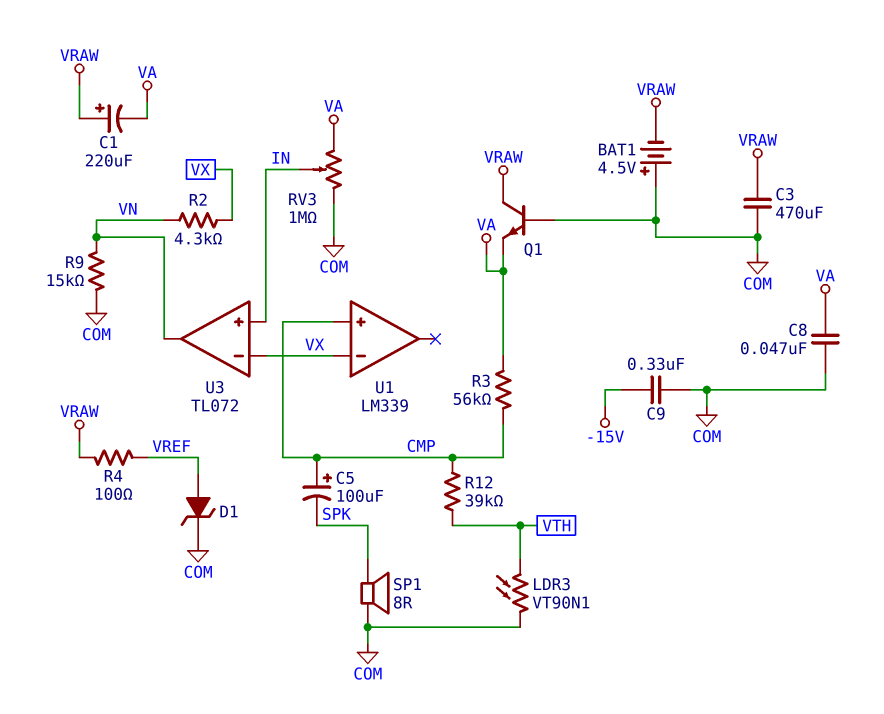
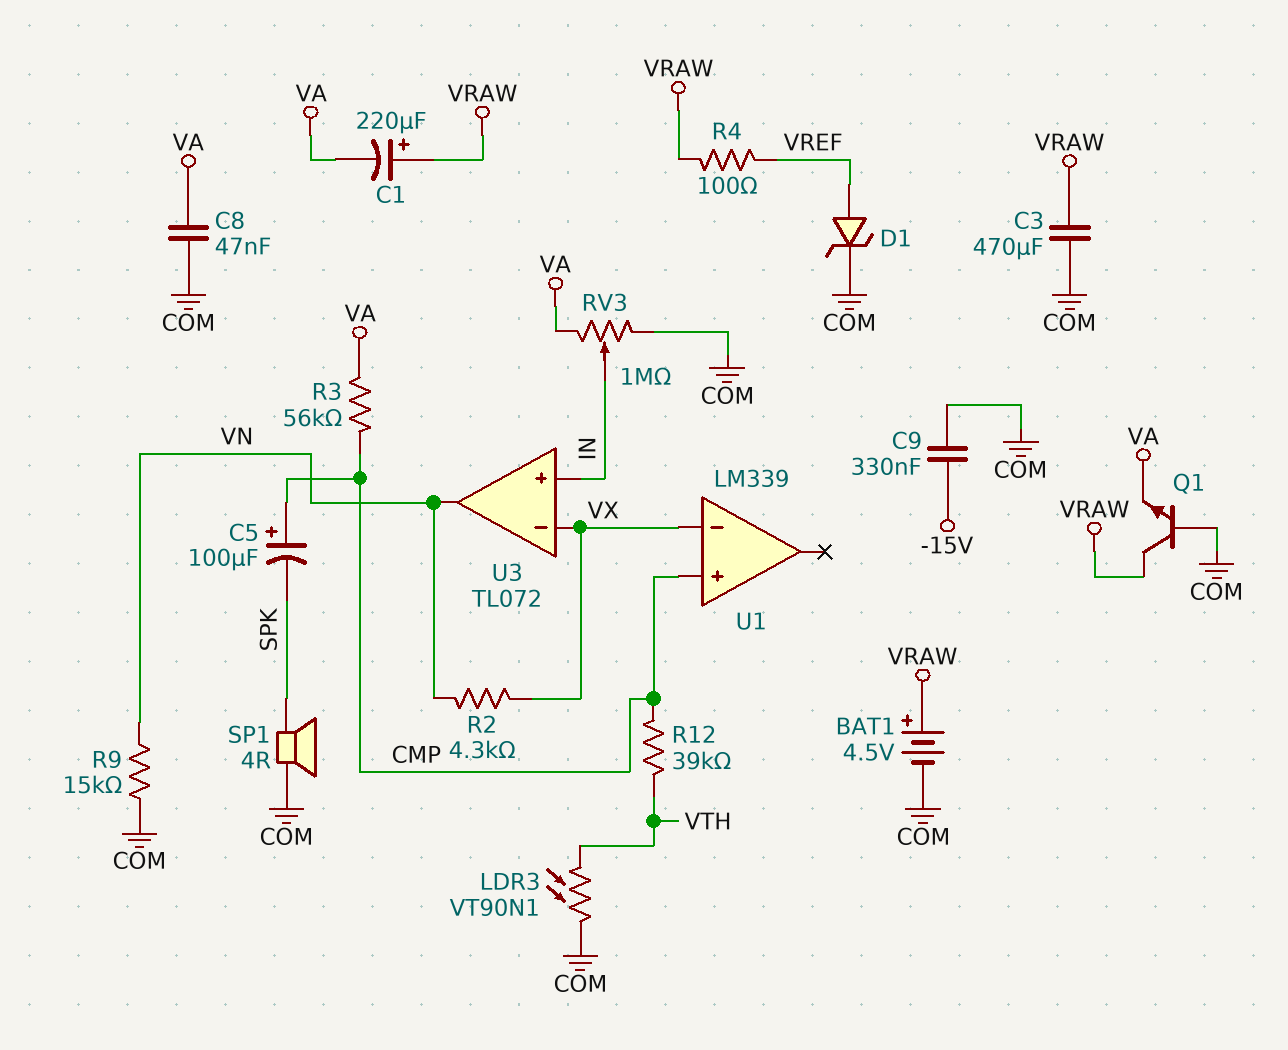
BAT1: 4.5V (plus COM, minus VRAW) -> 4.5V (plus VRAW, minus COM)
SP1: speaker 8R (COM, SPK) -> speaker 4R (COM, SPK)

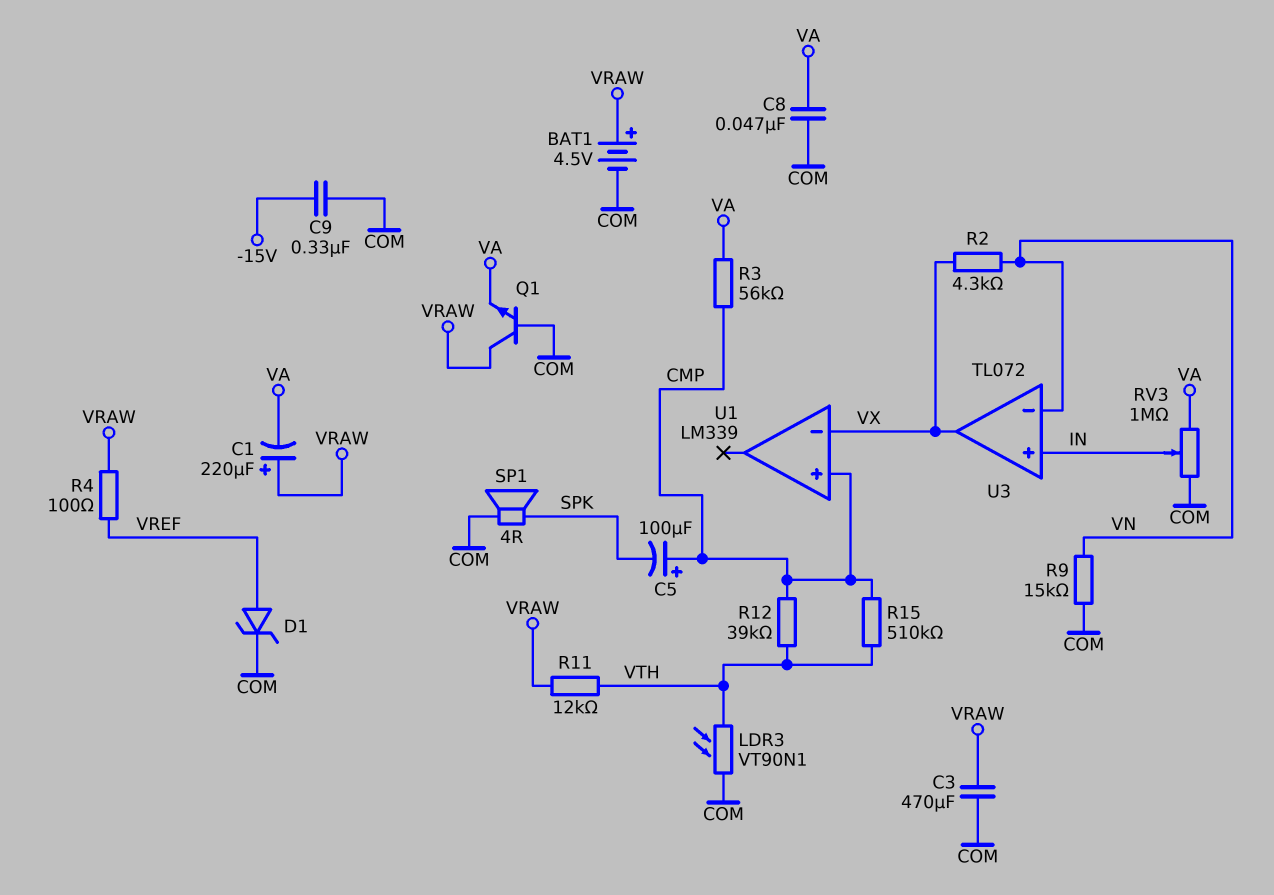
R11: none -> 12k (VRAW, VTH)
R15: none -> 510k (CMP, VTH)
U3 pin in-: VX -> VN
U3 pin out: VN -> VX

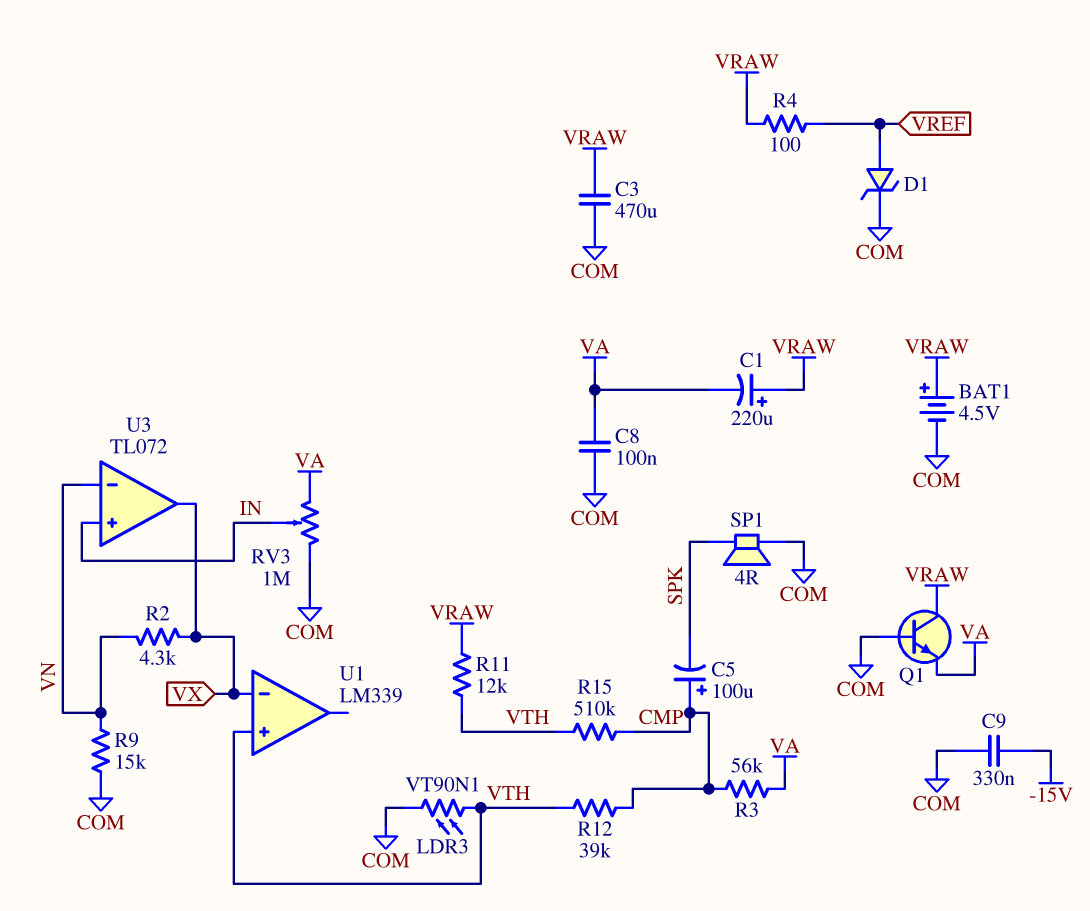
C8: 47nF (COM, VA) -> 100nF (COM, VA)
U1 pin in+: CMP -> VTH

